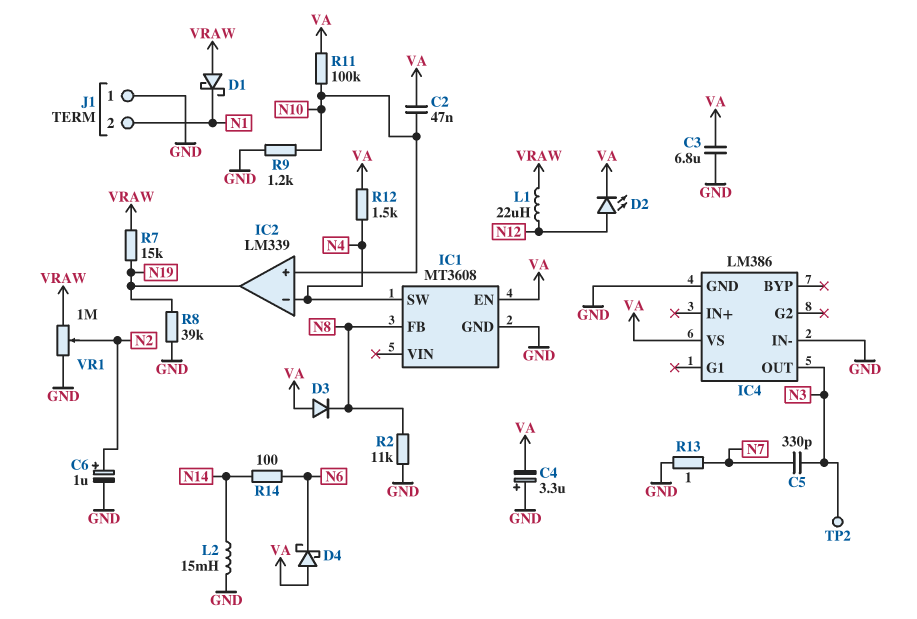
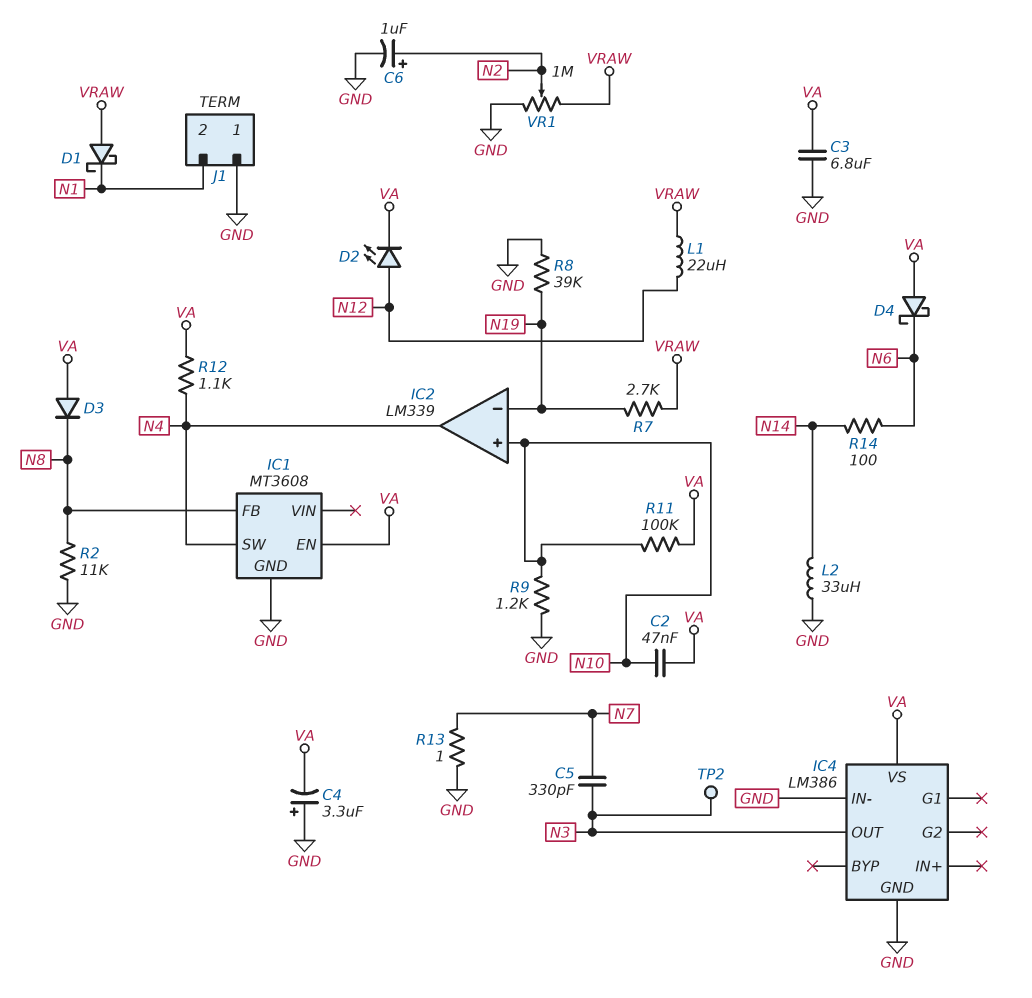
IC2 pin in-: N4 -> N19
IC2 pin out: N19 -> N4
L2: 15mH (GND, N14) -> 33uH (GND, N14)
R7: 15k (N19, VRAW) -> 2.7k (N19, VRAW)
R12: 1.5k (N4, VA) -> 1.1k (N4, VA)

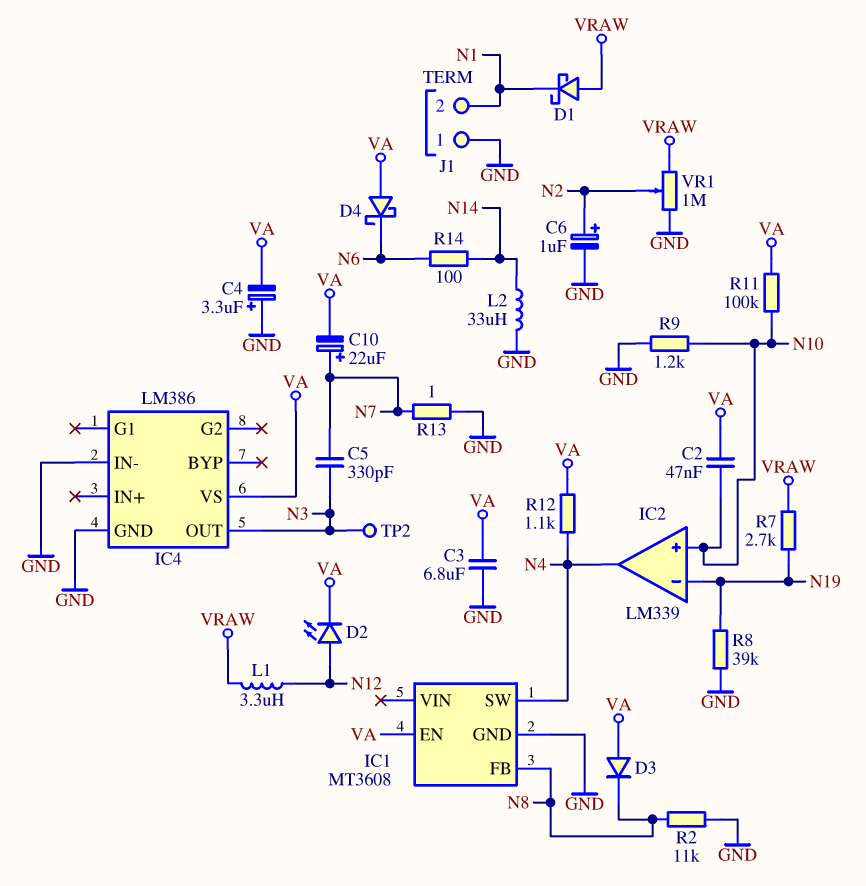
C10: none -> 22uF (plus N7, minus VA)
L1: 22uH (N12, VRAW) -> 3.3uH (N12, VRAW)

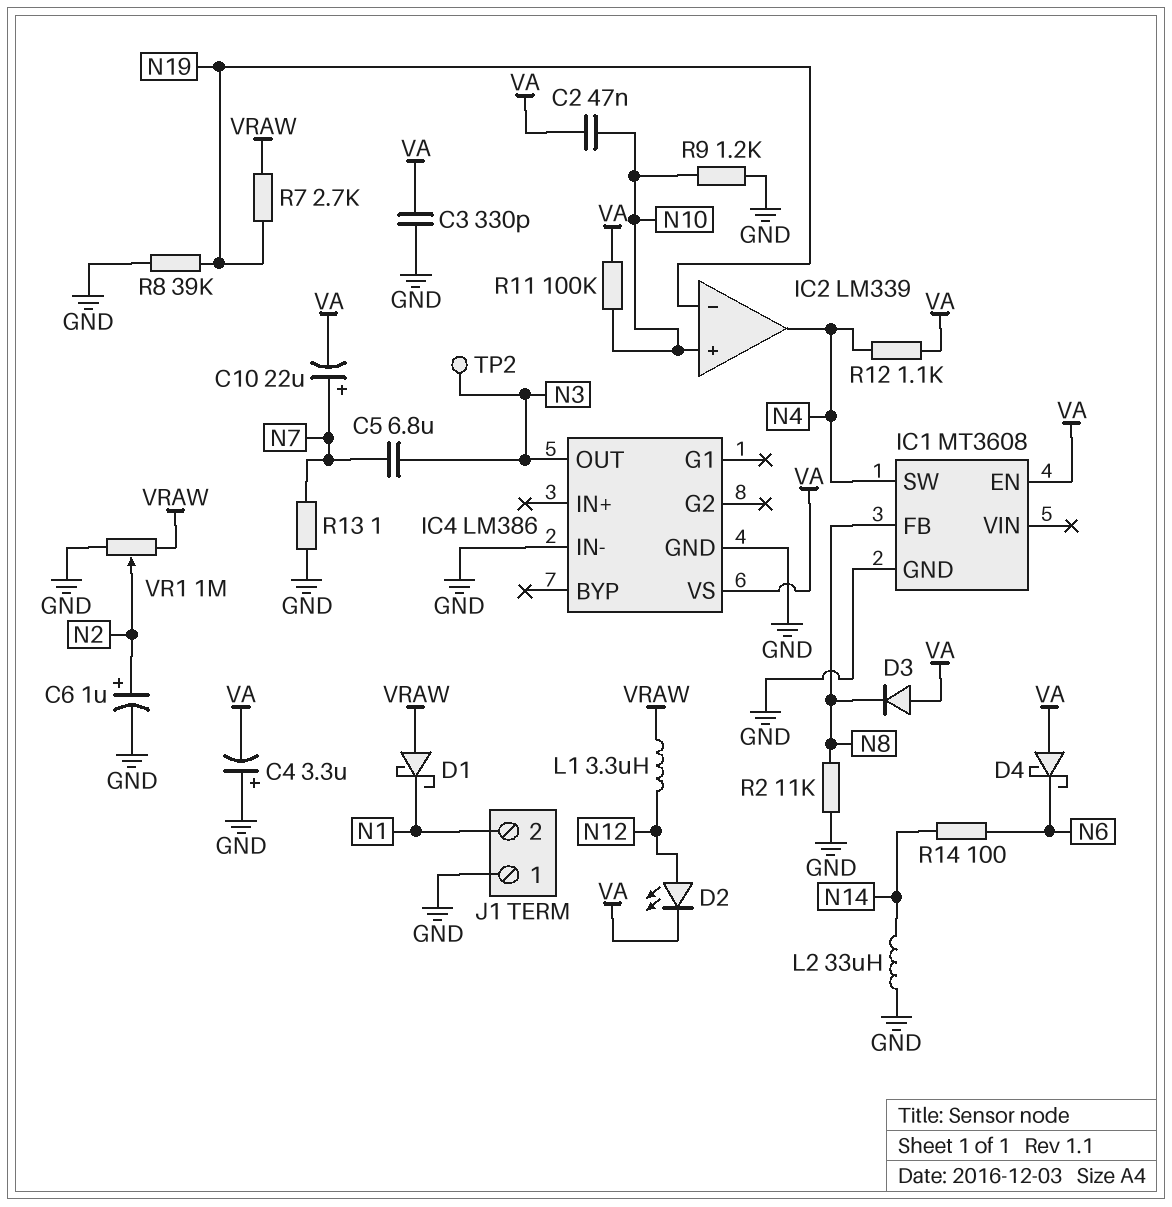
C3: 6.8uF (GND, VA) -> 330pF (GND, VA)
C5: 330pF (N3, N7) -> 6.8uF (N3, N7)

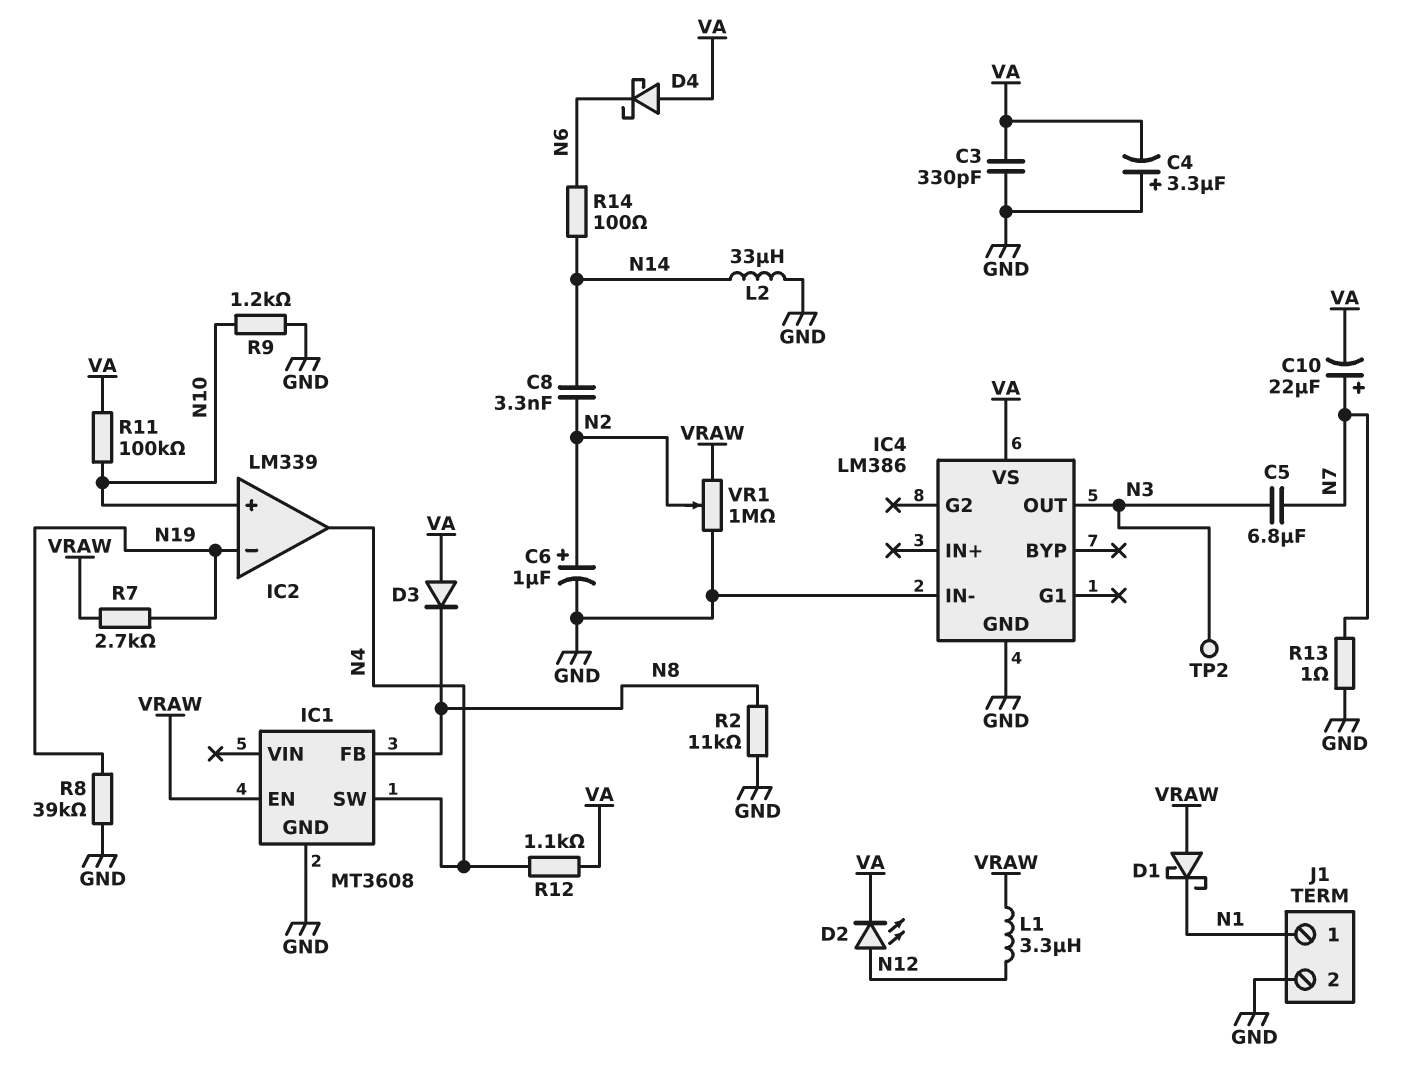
C2: 47nF (N10, VA) -> none
C8: none -> 3.3nF (N2, N14)
IC1 pin EN: VA -> VRAW
J1 pin 1: GND -> N1
J1 pin 2: N1 -> GND

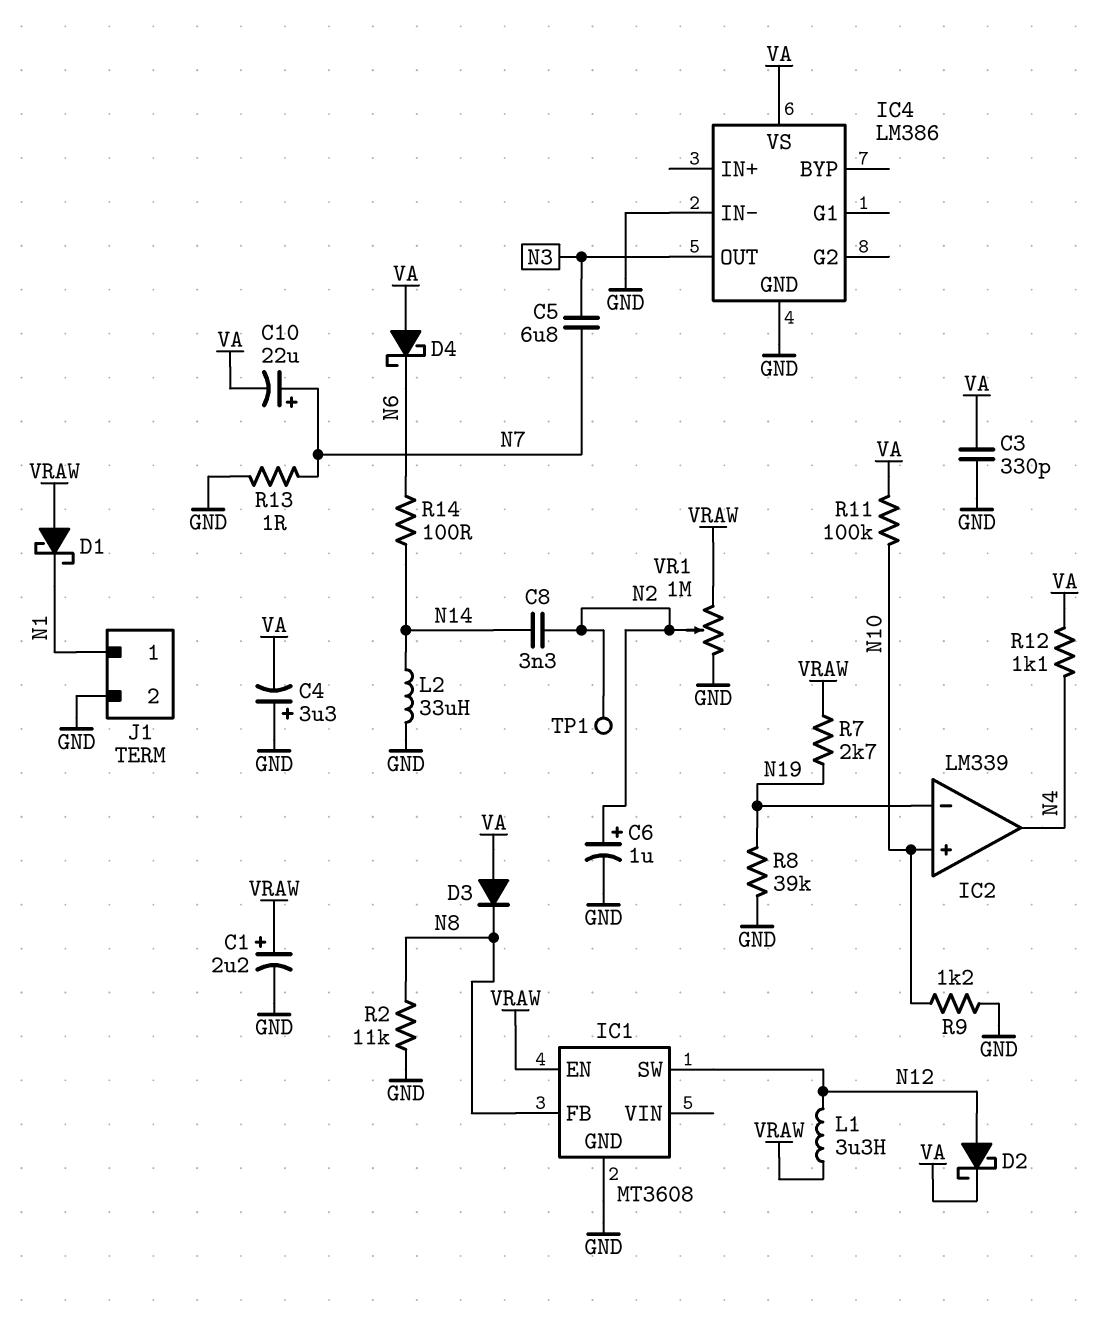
C1: none -> 2.2uF (plus VRAW, minus GND)
D2: LED (A N12, K VA) -> schottky (A N12, K VA)
IC1 pin SW: N4 -> N12
TP1: none -> test point (N2)
TP2: test point (N3) -> none

